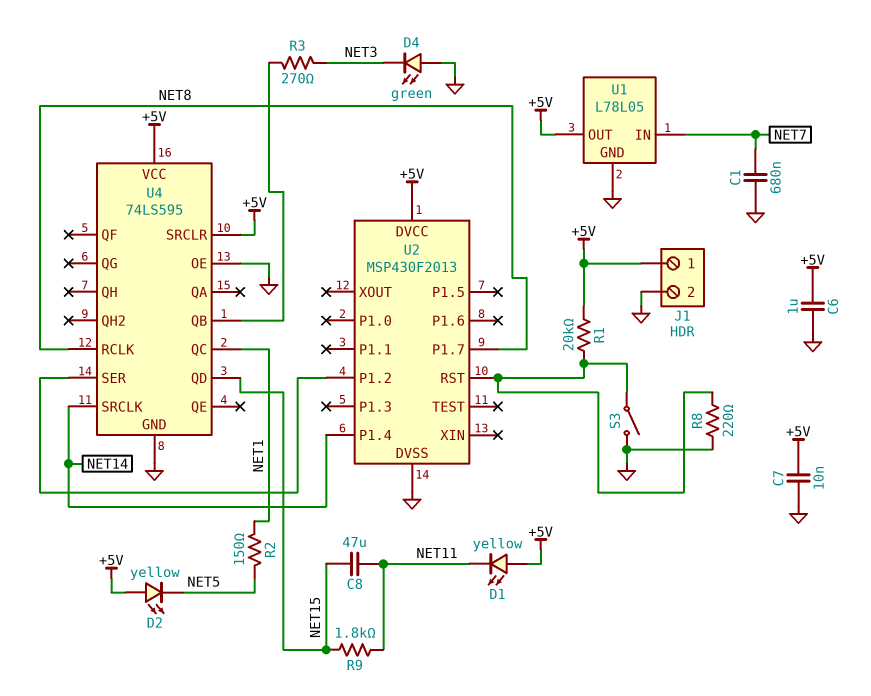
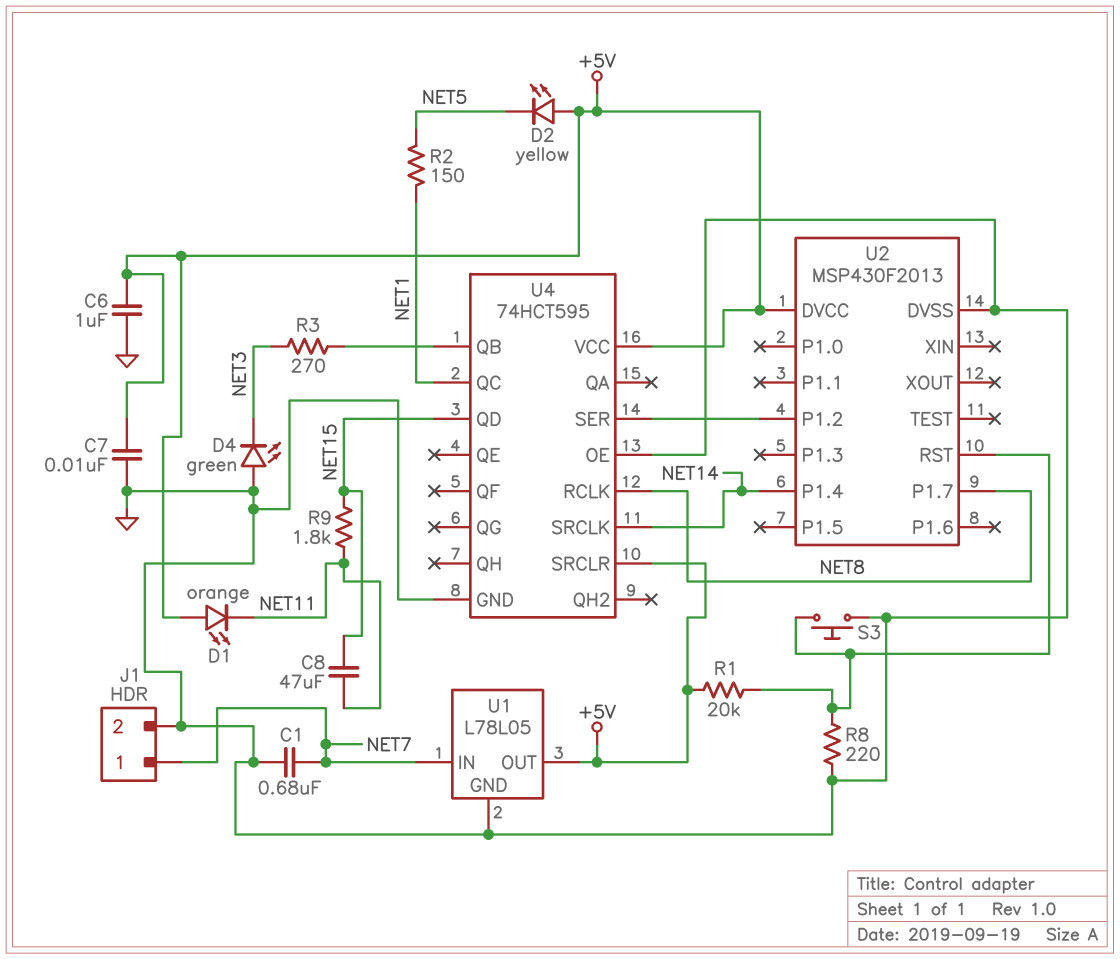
D1: LED yellow (A +5V, K NET11) -> LED orange (A +5V, K NET11)
J1 pin 1: +5V -> NET7
S3: switch (GND, U2/RST) -> button (GND, U2/RST)
U4: 74LS595 -> 74HCT595

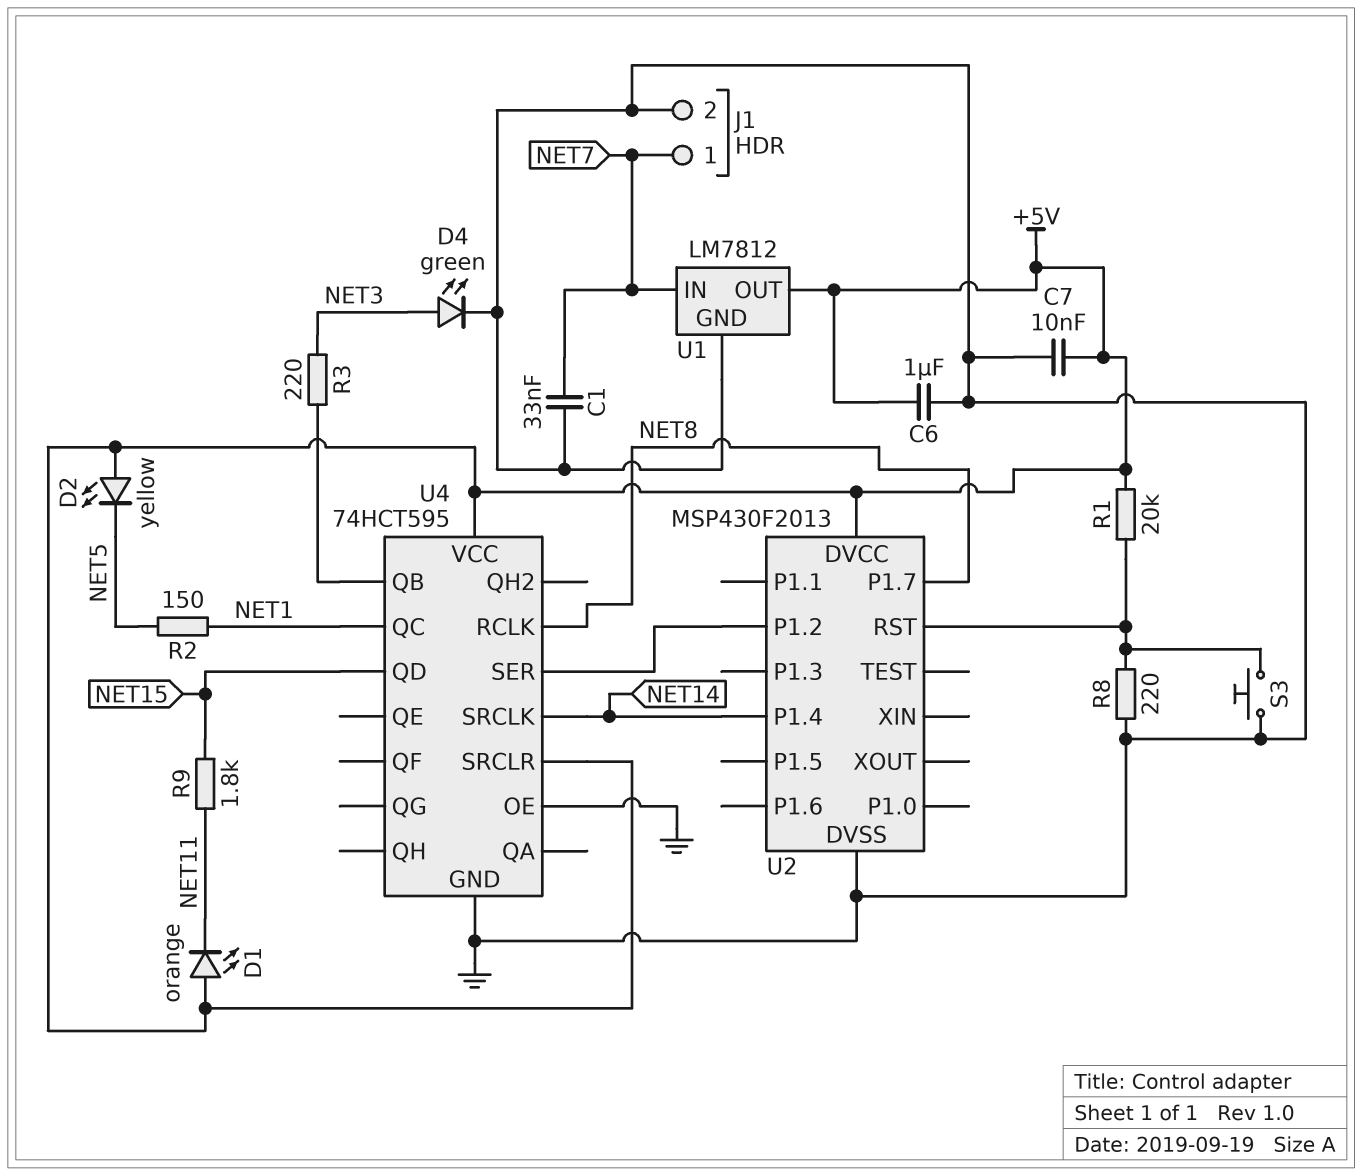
C1: 680nF (GND, NET7) -> 33nF (GND, NET7)
C8: 47uF (NET11, NET15) -> none
D4: LED green (A GND, K NET3) -> LED green (A NET3, K GND)
R3: 270 (NET3, U4/QB) -> 220 (NET3, U4/QB)
U1: L78L05 -> LM7812

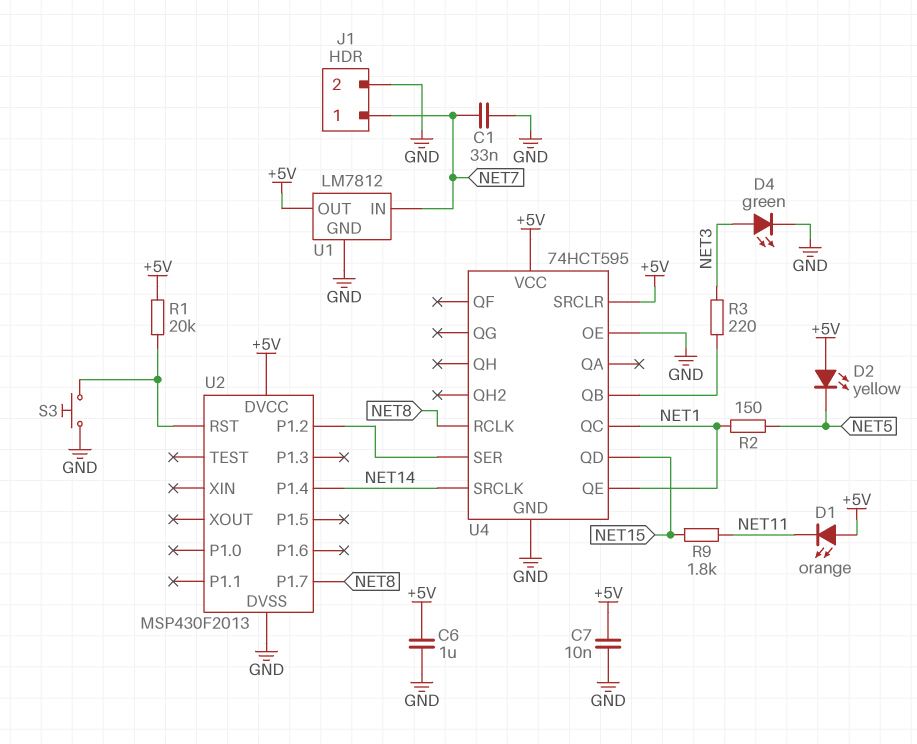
R8: 220 (GND, U2/RST) -> none
U4 pin QE: none -> NET1

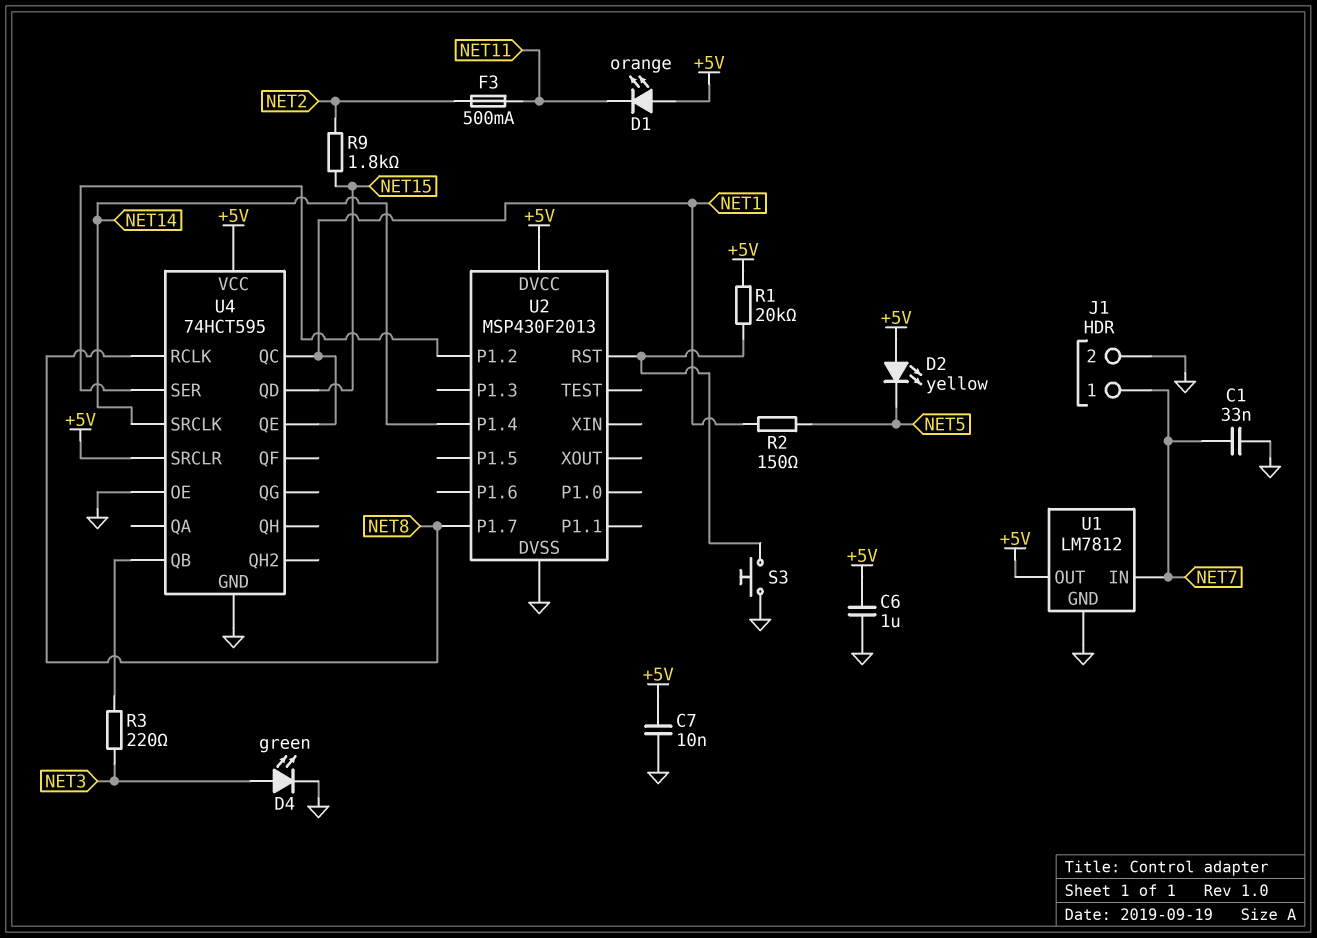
F3: none -> 500mA (NET2, NET11)
R9: 1.8k (NET11, NET15) -> 1.8k (NET2, NET15)

